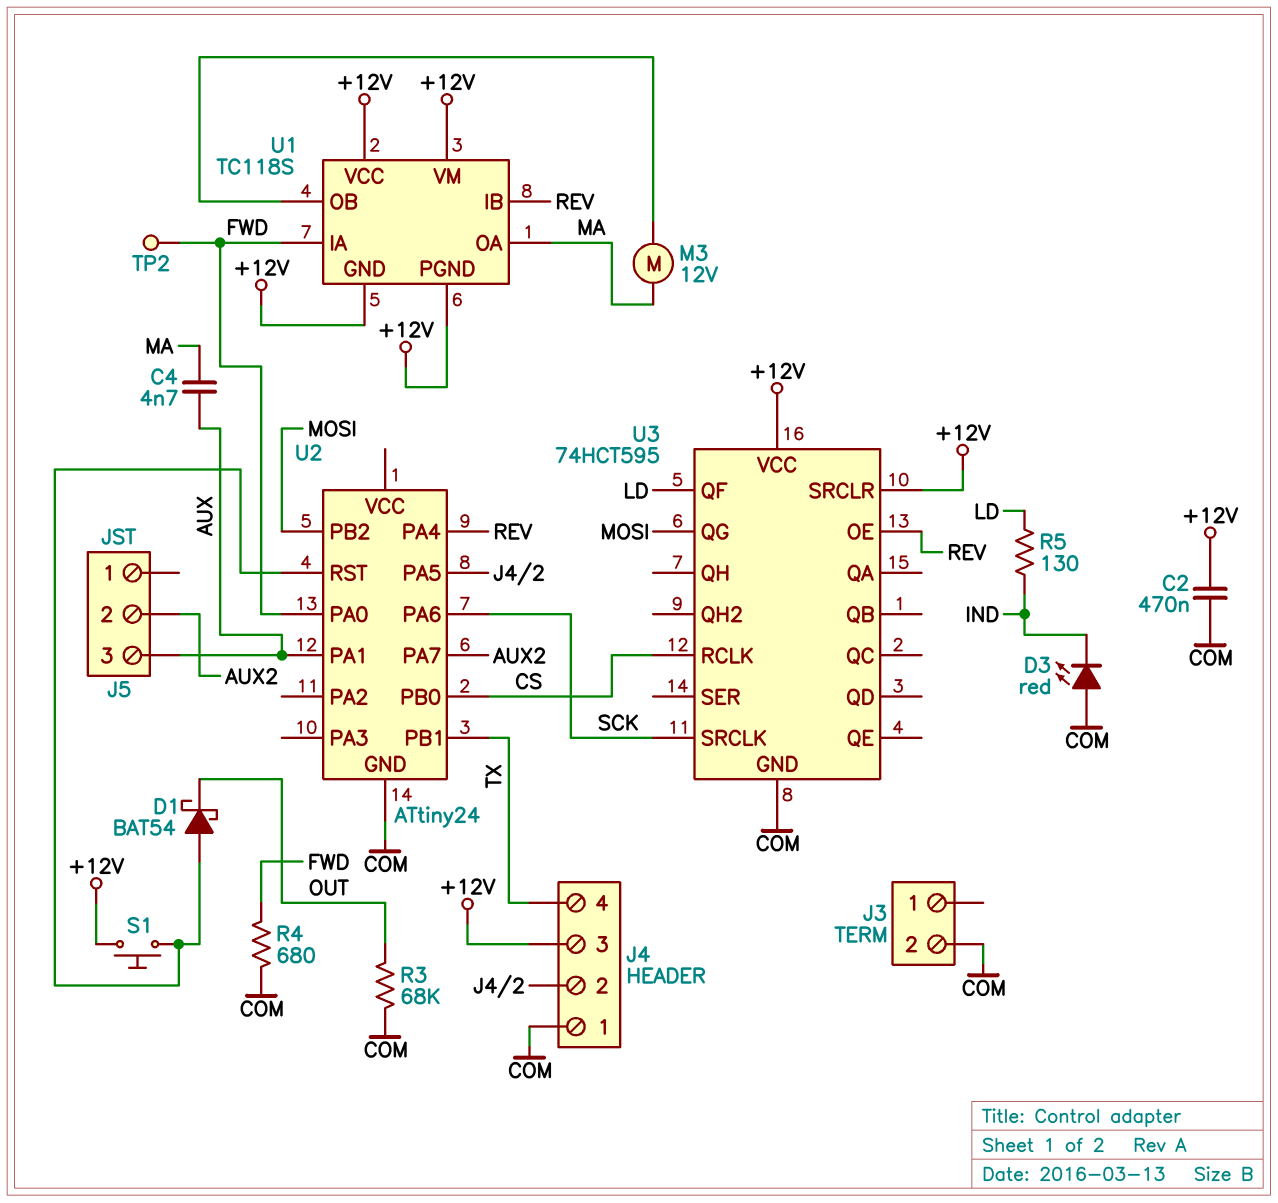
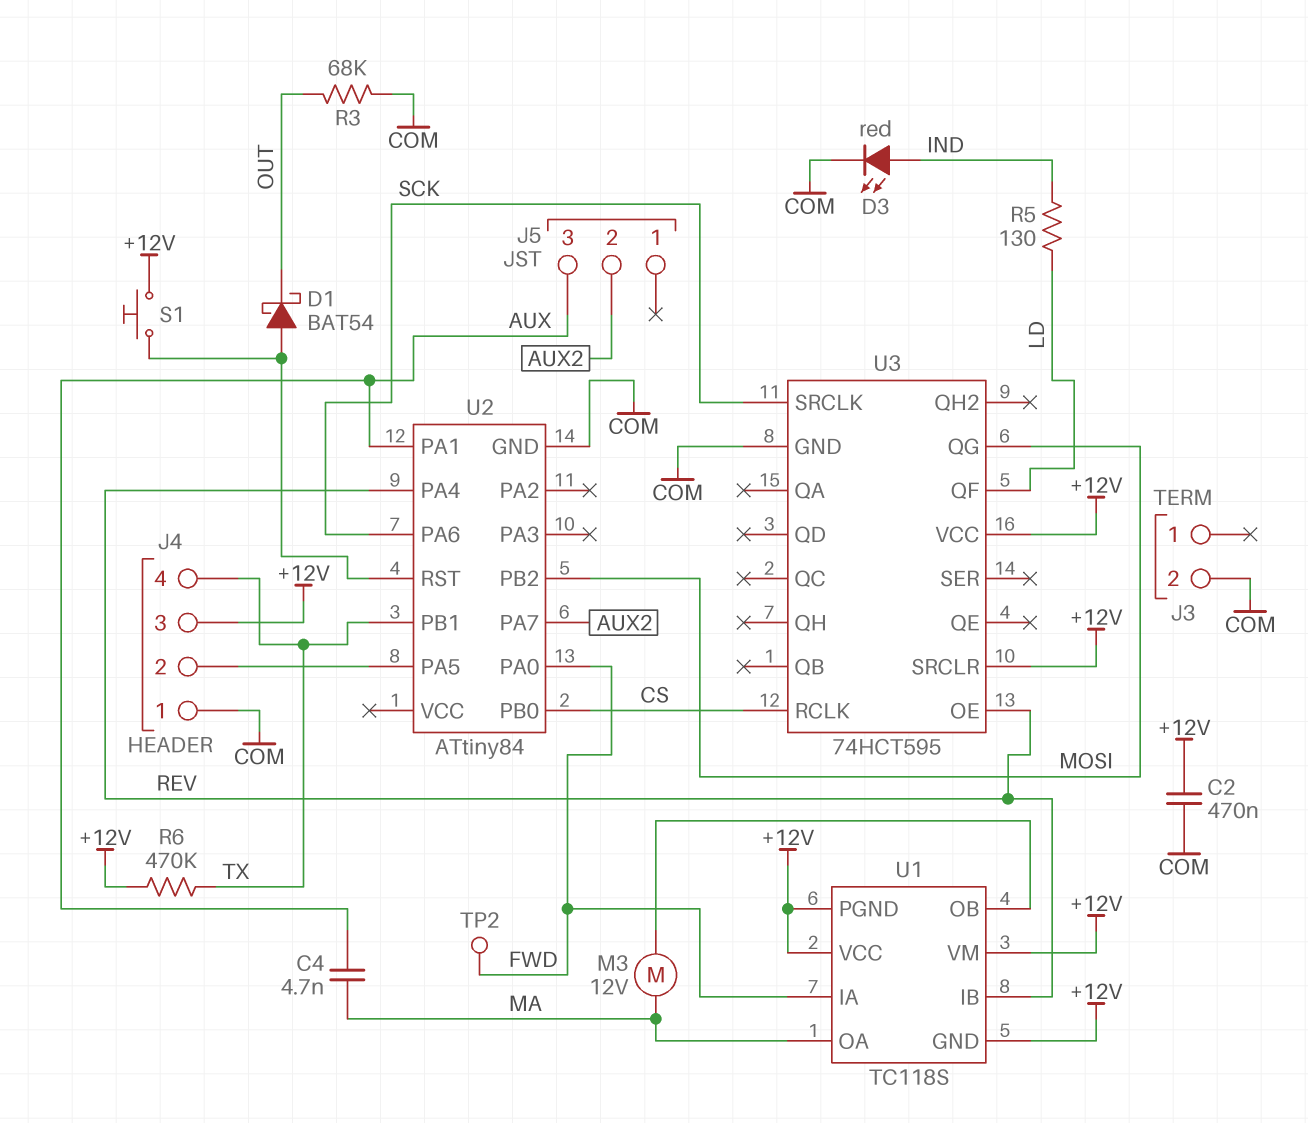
D3: LED red (A COM, K IND) -> LED red (A IND, K COM)
R4: 680 (COM, FWD) -> none
R6: none -> 470k (+12V, TX)
U2: ATtiny24 -> ATtiny84

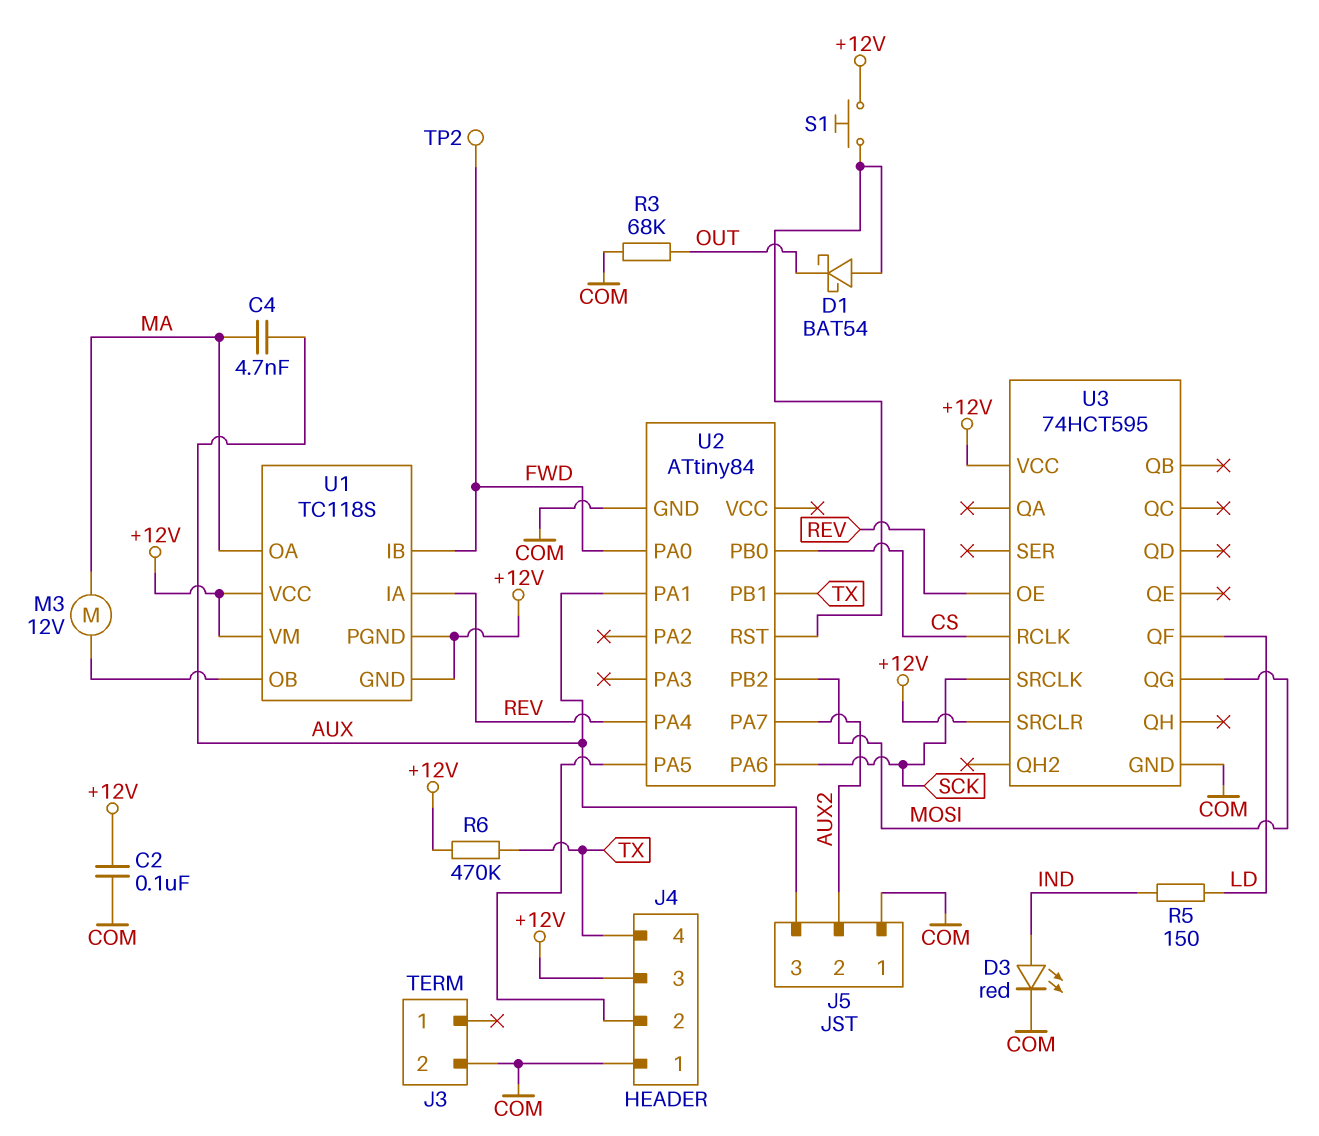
C2: 470nF (+12V, COM) -> 100nF (+12V, COM)
J5 pin 1: none -> COM
R5: 130 (IND, LD) -> 150 (IND, LD)
U1 pin IA: FWD -> REV
U1 pin IB: REV -> FWD

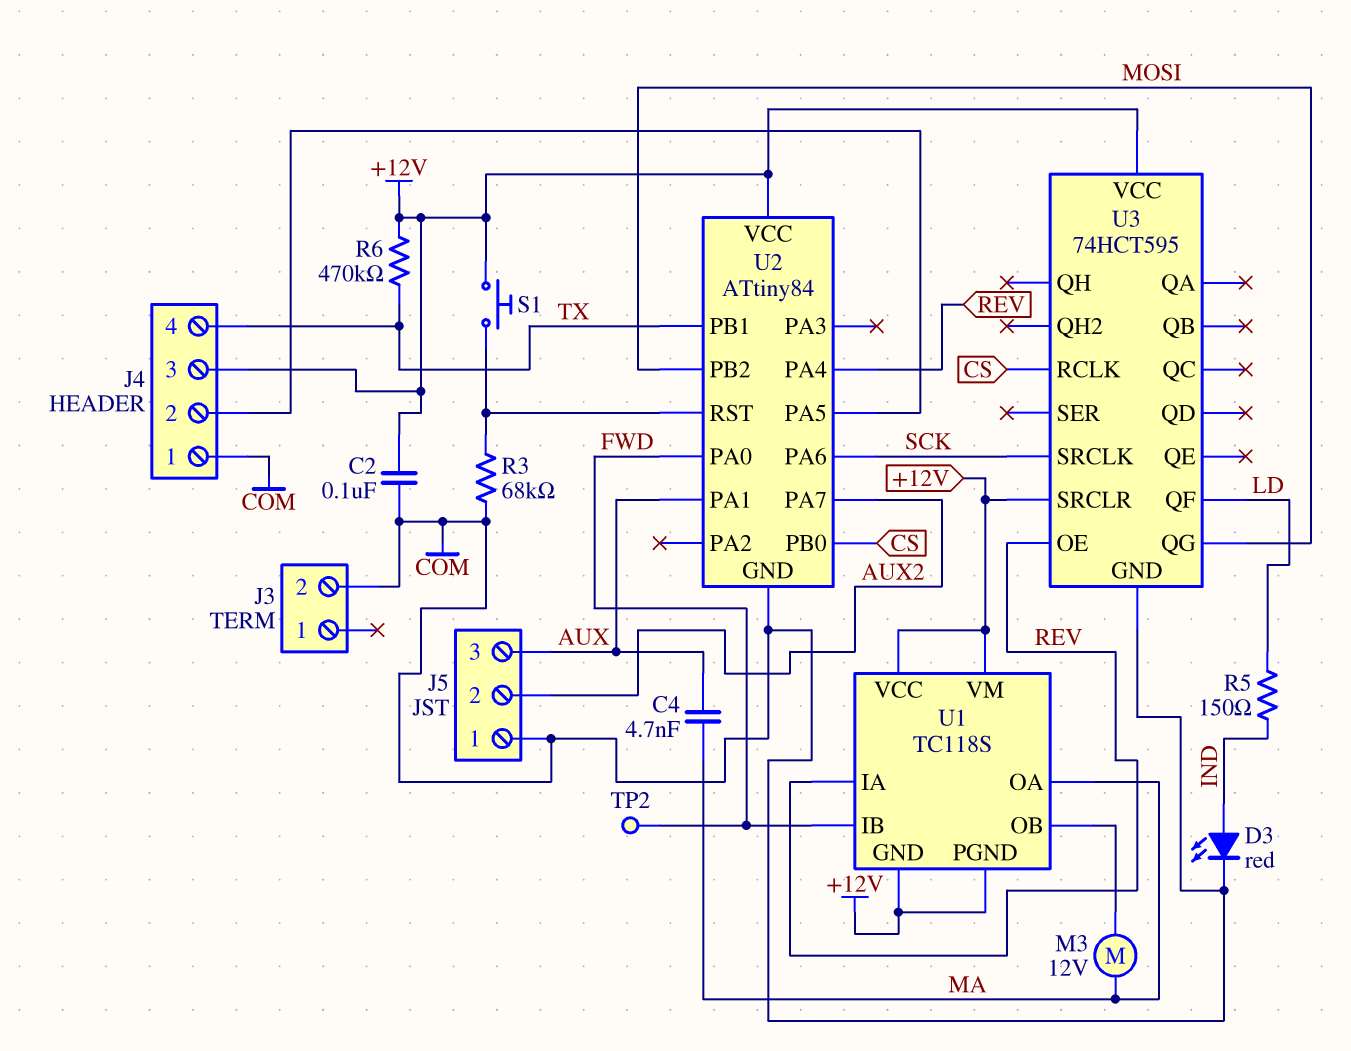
D1: schottky BAT54 (A U2/RST, K OUT) -> none
R3: 68k (COM, OUT) -> 68k (COM, U2/RST)
U2 pin VCC: none -> +12V

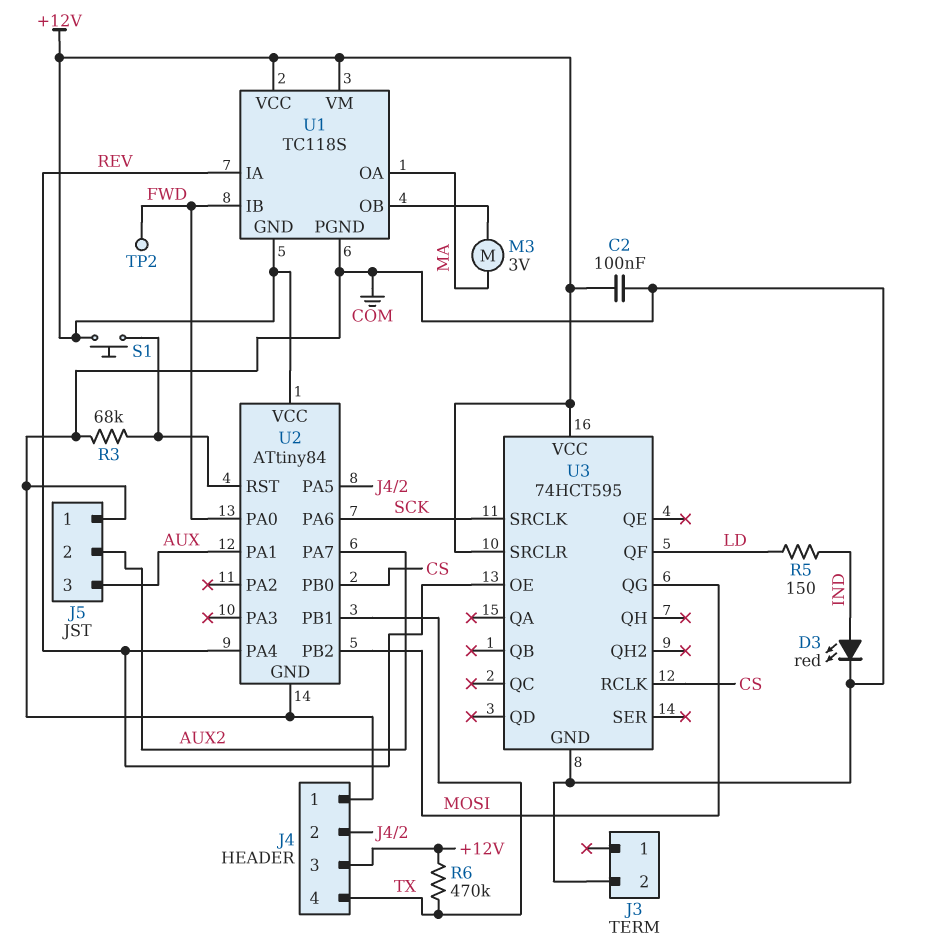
C4: 4.7nF (AUX, MA) -> none
M3: motor 12V (MA, U1/OB) -> motor 3V (MA, U1/OB)
U1 pin PGND: +12V -> COM

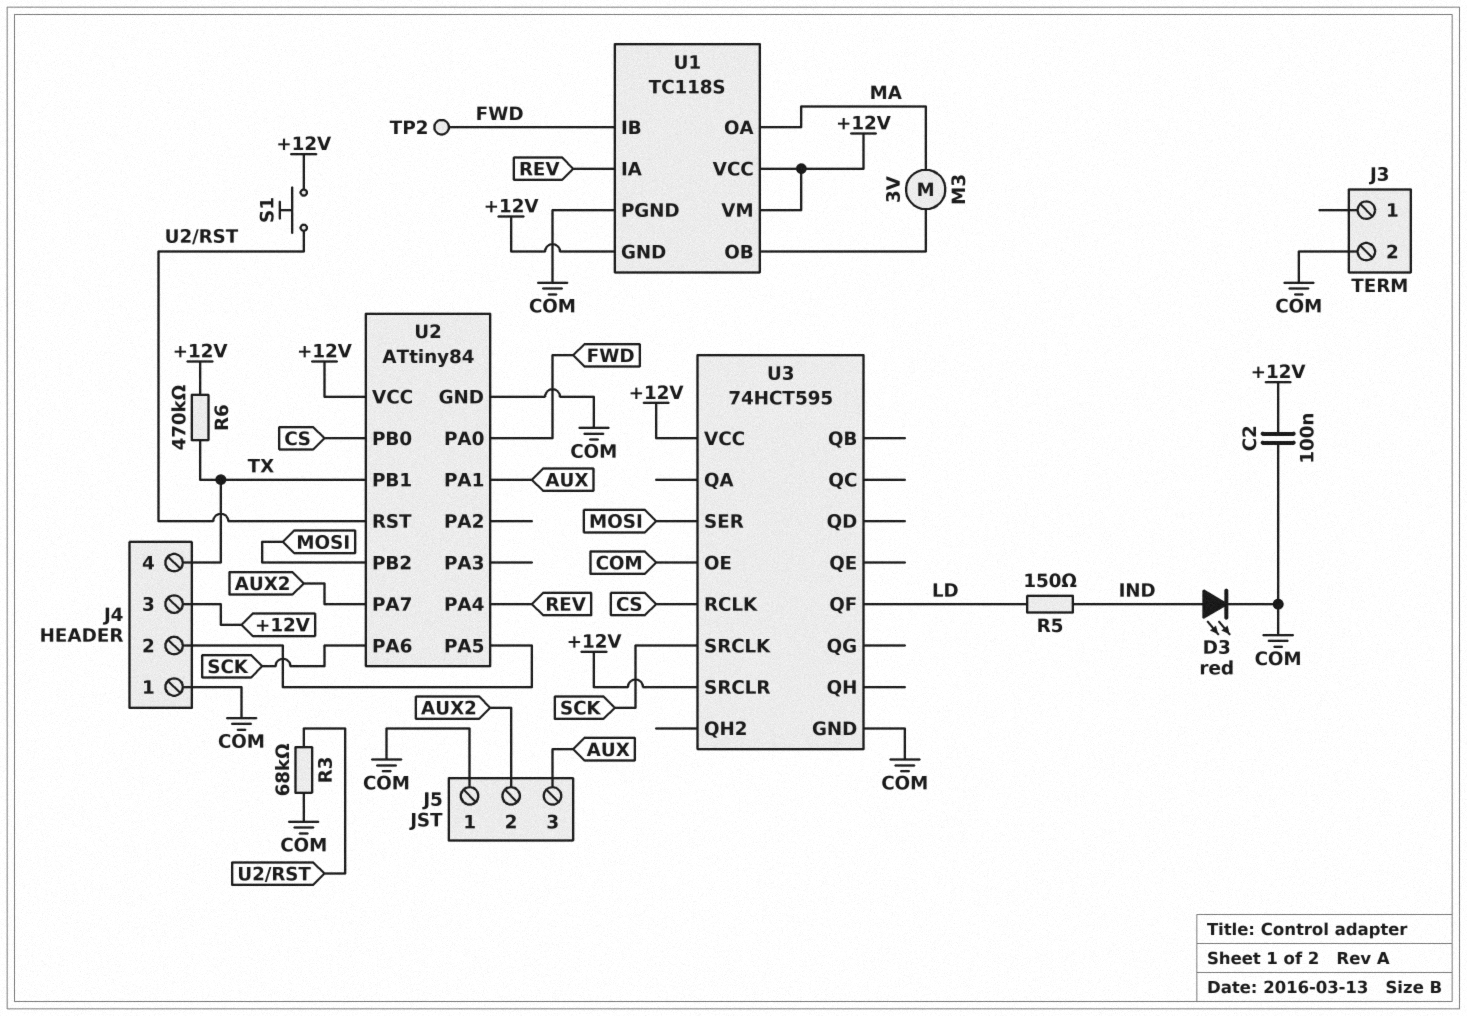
U3 pin OE: REV -> COM
U3 pin QG: MOSI -> none
U3 pin SER: none -> MOSI

